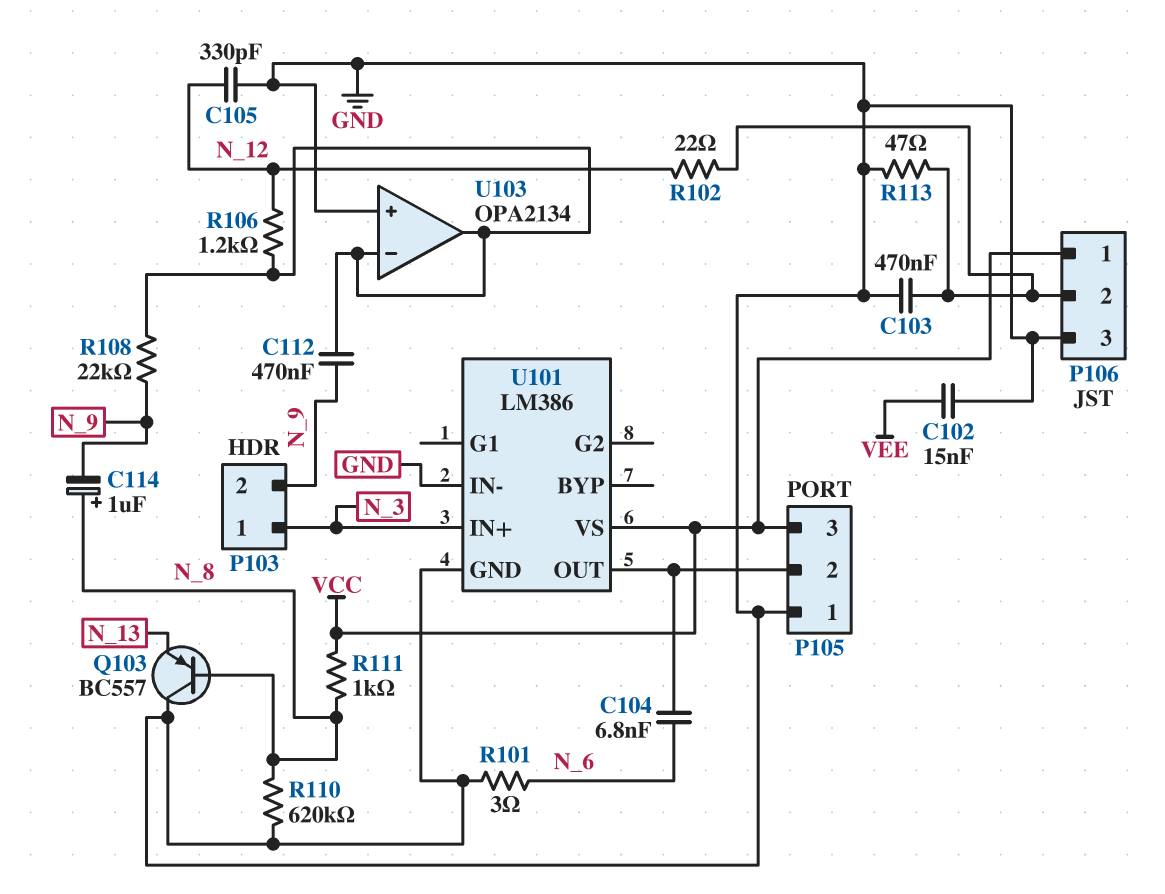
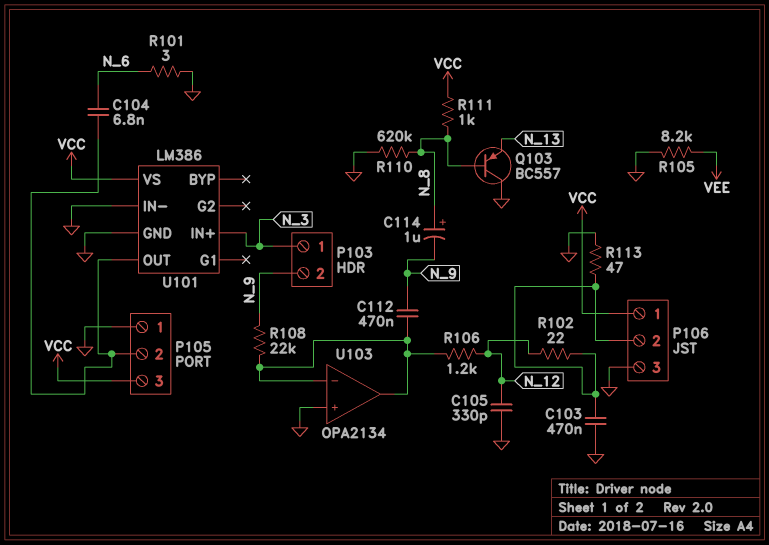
C102: 15nF (GND, VEE) -> none
R105: none -> 8.2k (GND, VEE)

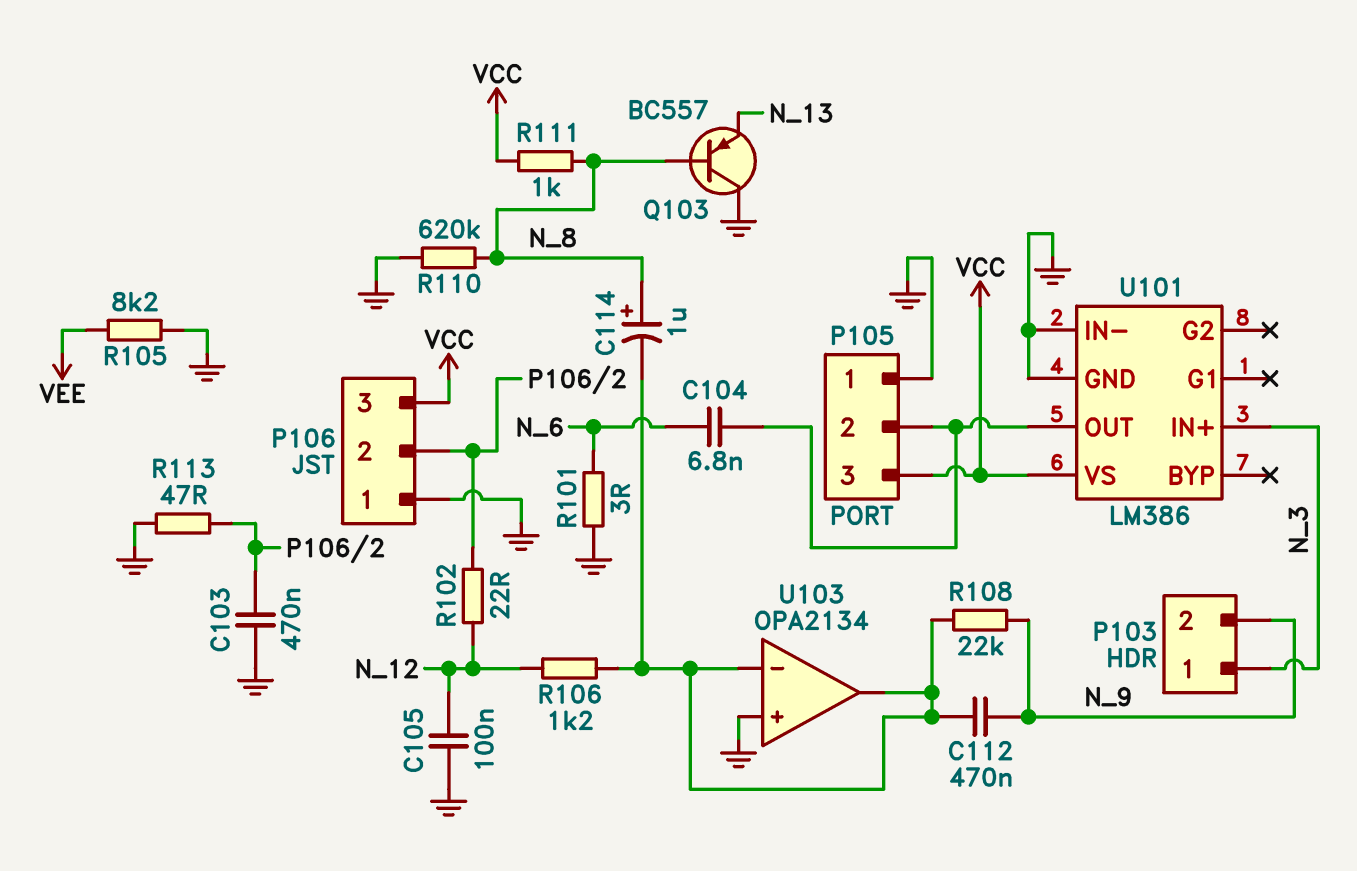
C105: 330pF (GND, N_12) -> 100nF (GND, N_12)
C114: 1uF (plus N_8, minus N_9) -> 1uF (plus N_8, minus U103/in-)
P106 pin 1: VCC -> GND
P106 pin 3: GND -> VCC

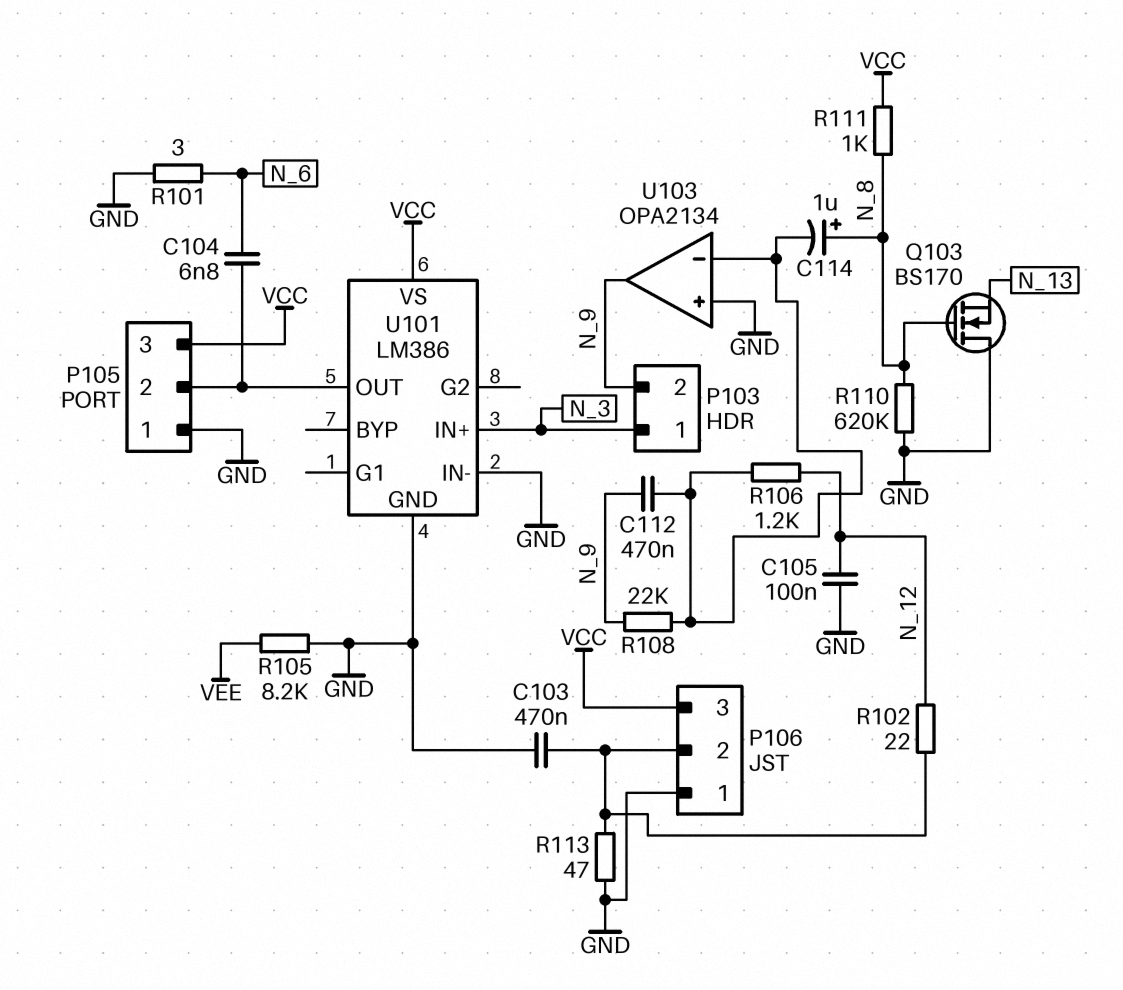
Q103: PNP BC557 (B N_8, C GND, E N_13) -> NMOS BS170 (G N_8, D GND, S N_13)
U103 pin out: U103/in- -> N_9

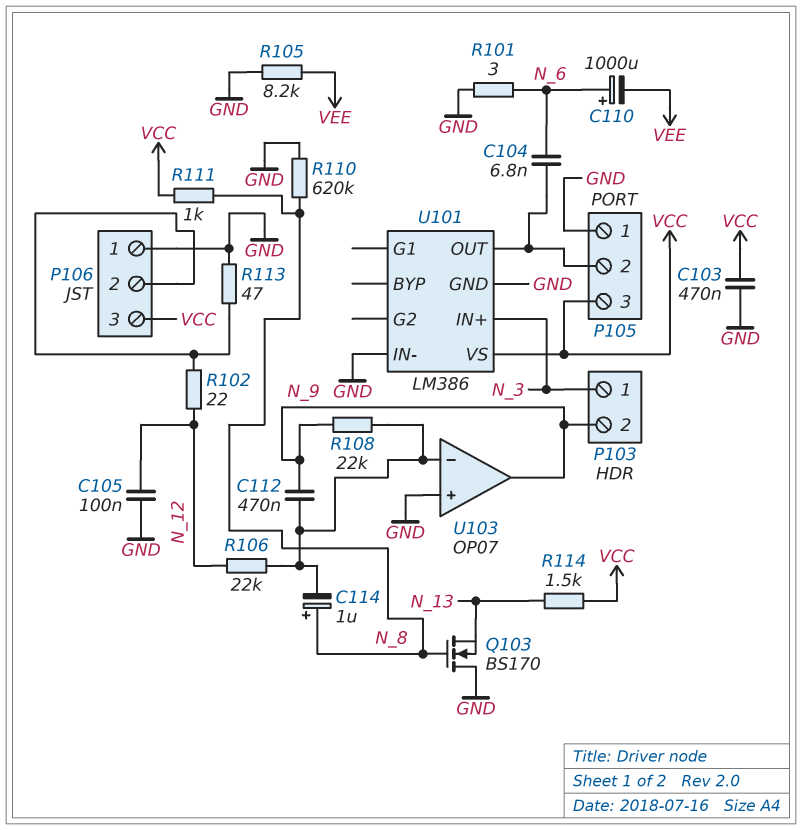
C103: 470nF (GND, P106/2) -> 470nF (GND, VCC)
C110: none -> 1000uF (plus N_6, minus VEE)
R106: 1.2k (N_12, U103/in-) -> 22k (N_12, U103/in-)
R114: none -> 1.5k (N_13, VCC)
U103: OPA2134 -> OP07

